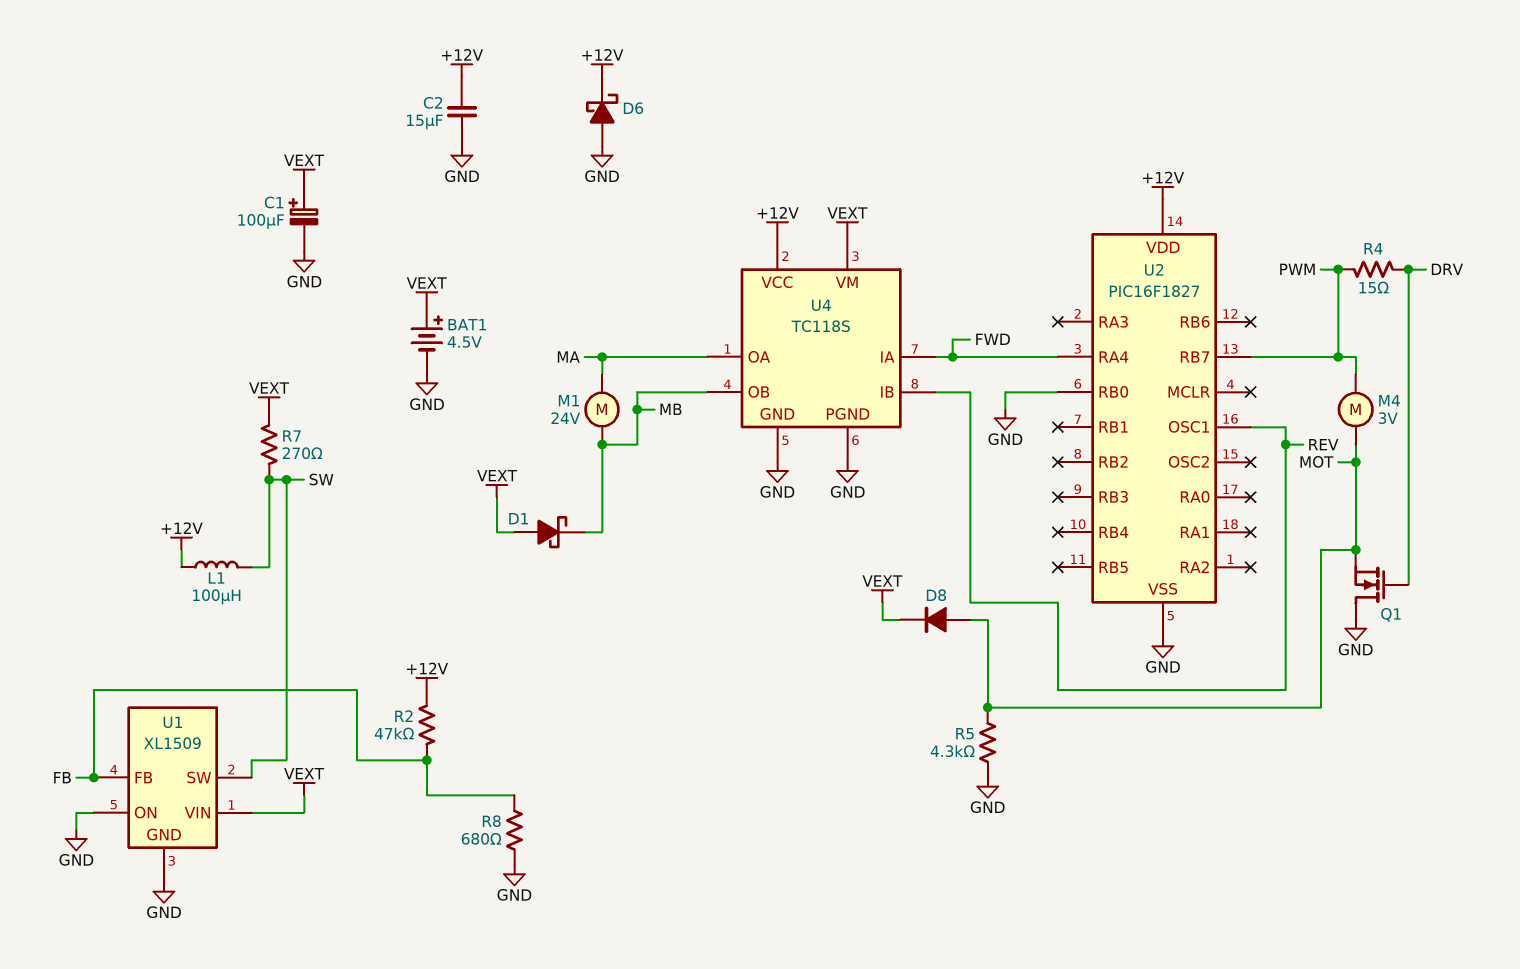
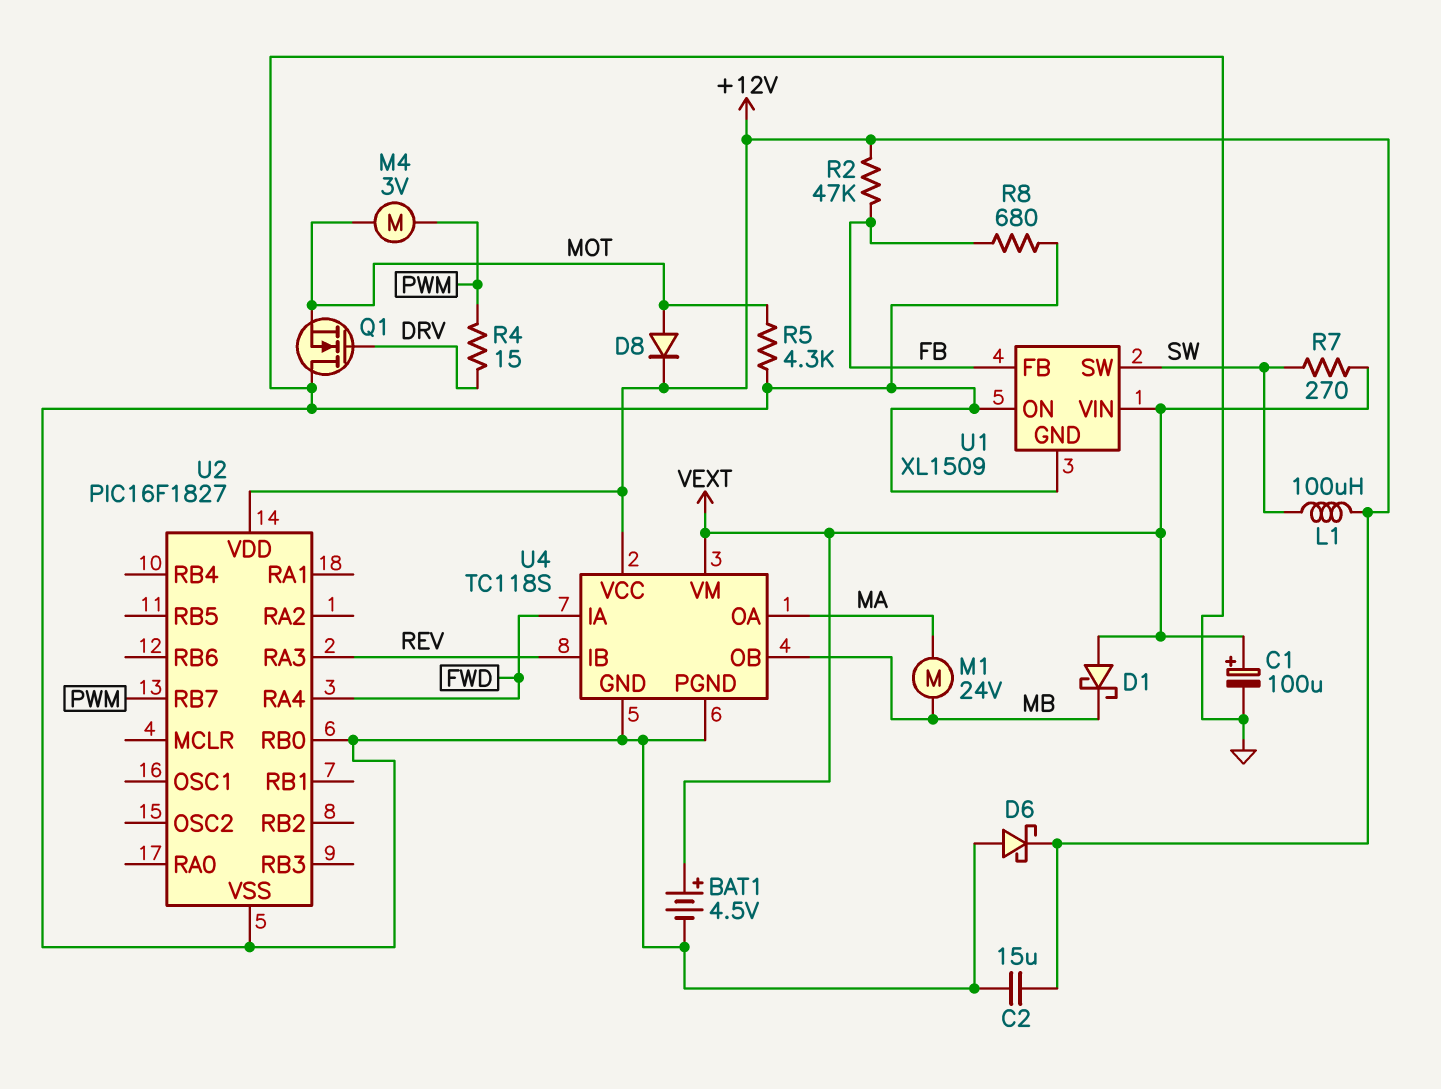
D8: diode (A MOT, K VEXT) -> diode (A MOT, K +12V)
U2 pin OSC1: REV -> none
U2 pin RA3: none -> REV

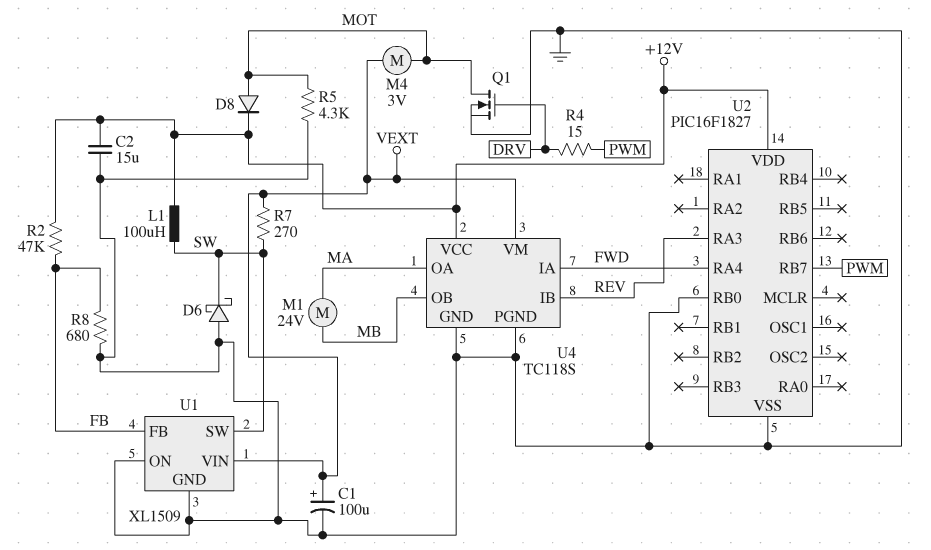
BAT1: 4.5V (plus VEXT, minus GND) -> none
D1: schottky (A VEXT, K MB) -> none
D6: schottky (A GND, K +12V) -> schottky (A GND, K SW)
M4: motor 3V (MOT, PWM) -> motor 3V (MOT, VEXT)
Q1: NMOS (G DRV, D GND, S MOT) -> NMOS (G DRV, D MOT, S GND)

